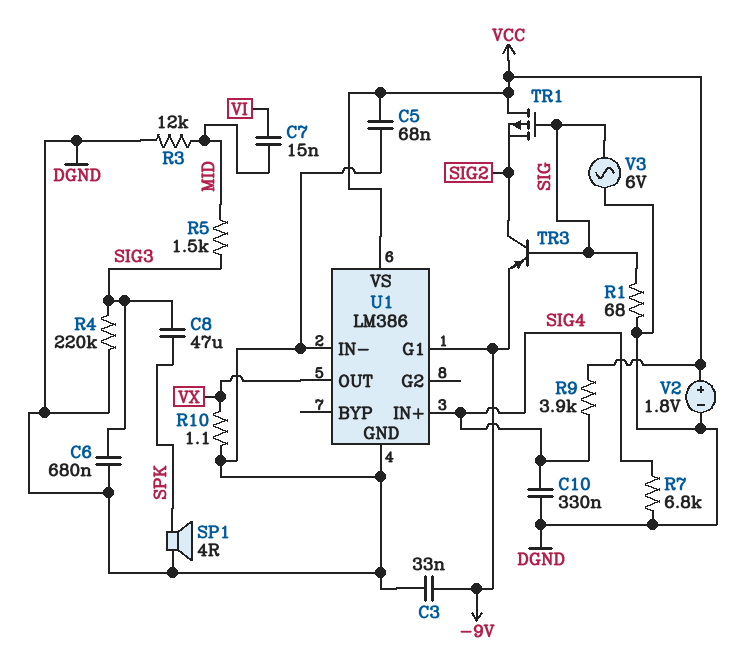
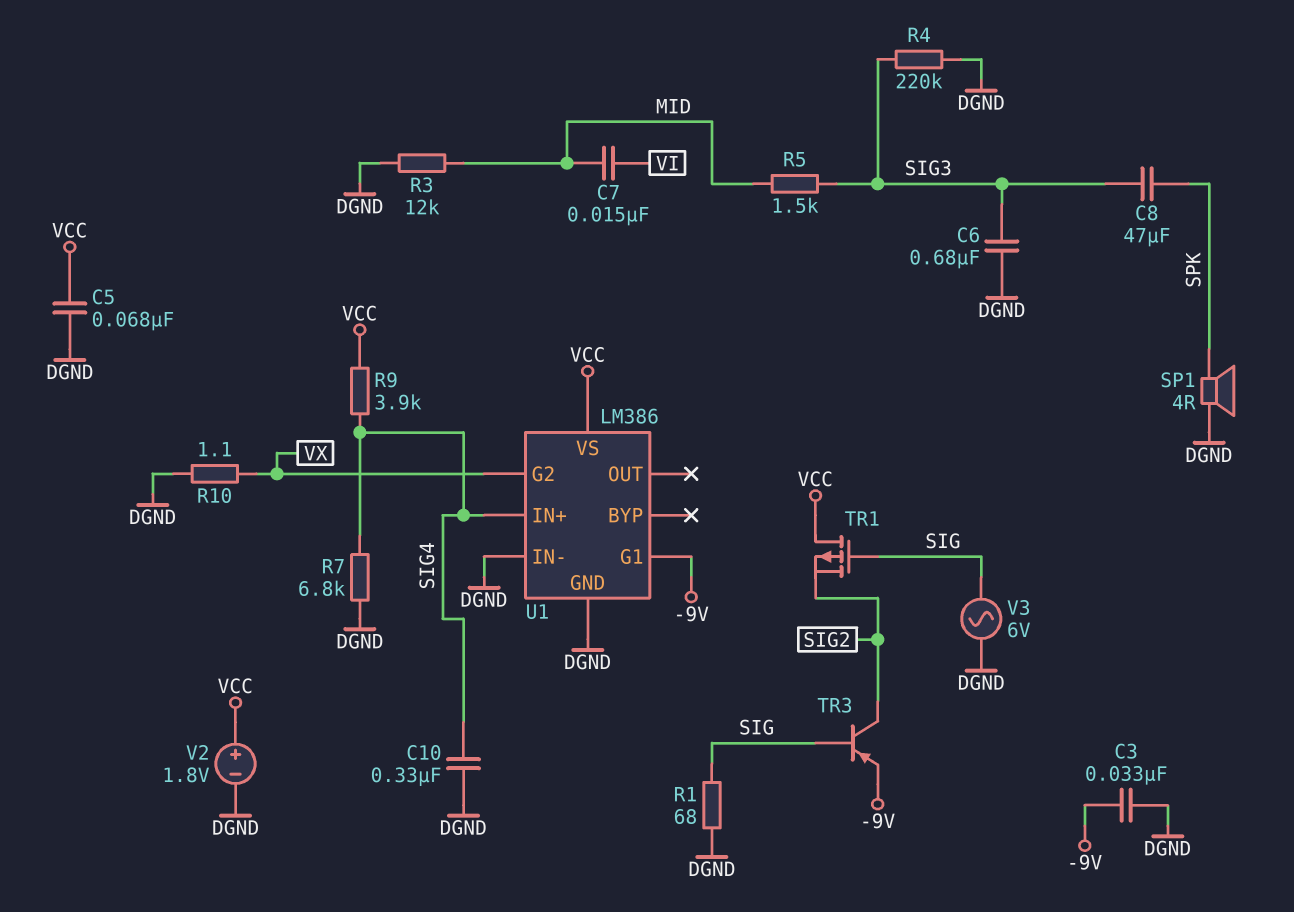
U1 pin G2: none -> VX
U1 pin OUT: VX -> none

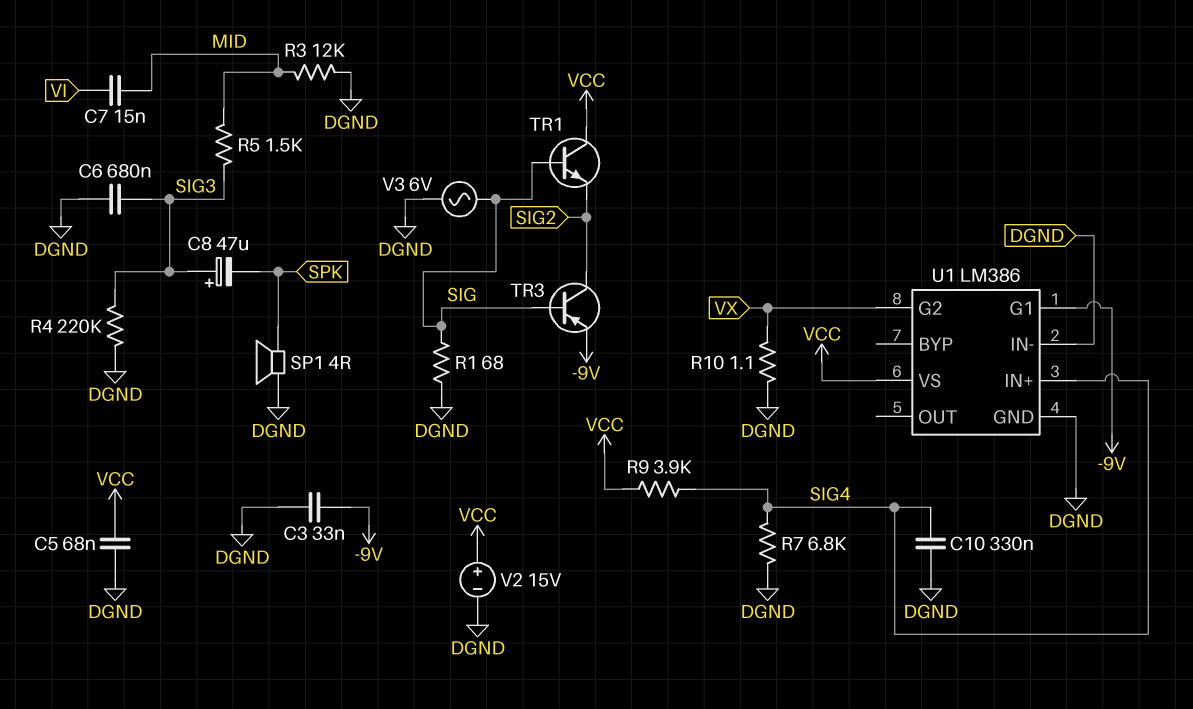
C8: 47uF (SIG3, SPK) -> 47uF (plus SIG3, minus SPK)
TR1: PMOS (G SIG, D VCC, S SIG2) -> NPN (B SIG, C VCC, E SIG2)
V2: 1.8V (plus VCC, minus DGND) -> 15V (plus VCC, minus DGND)

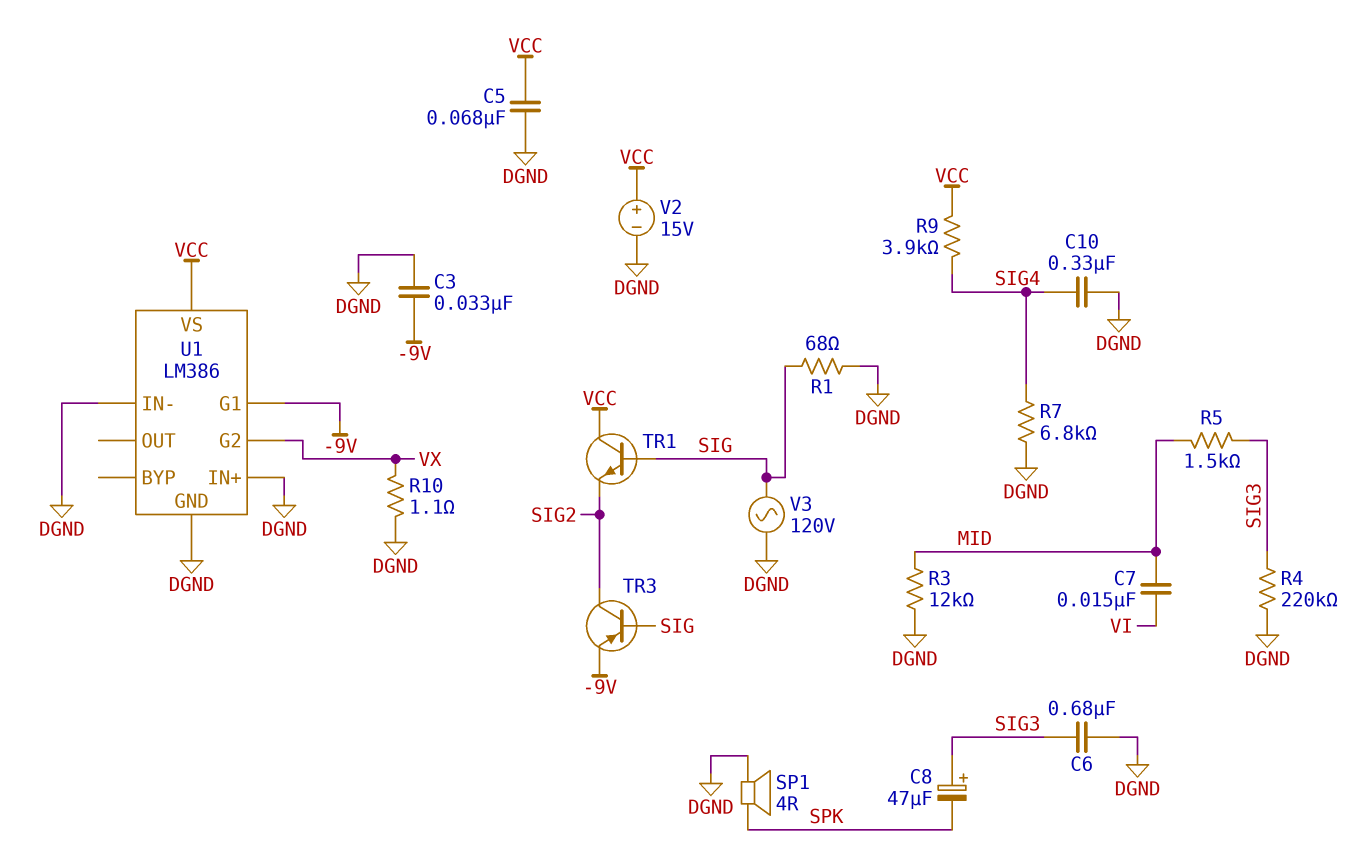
U1 pin IN+: SIG4 -> DGND
V3: AC 6V (DGND, SIG) -> AC 120V (DGND, SIG)

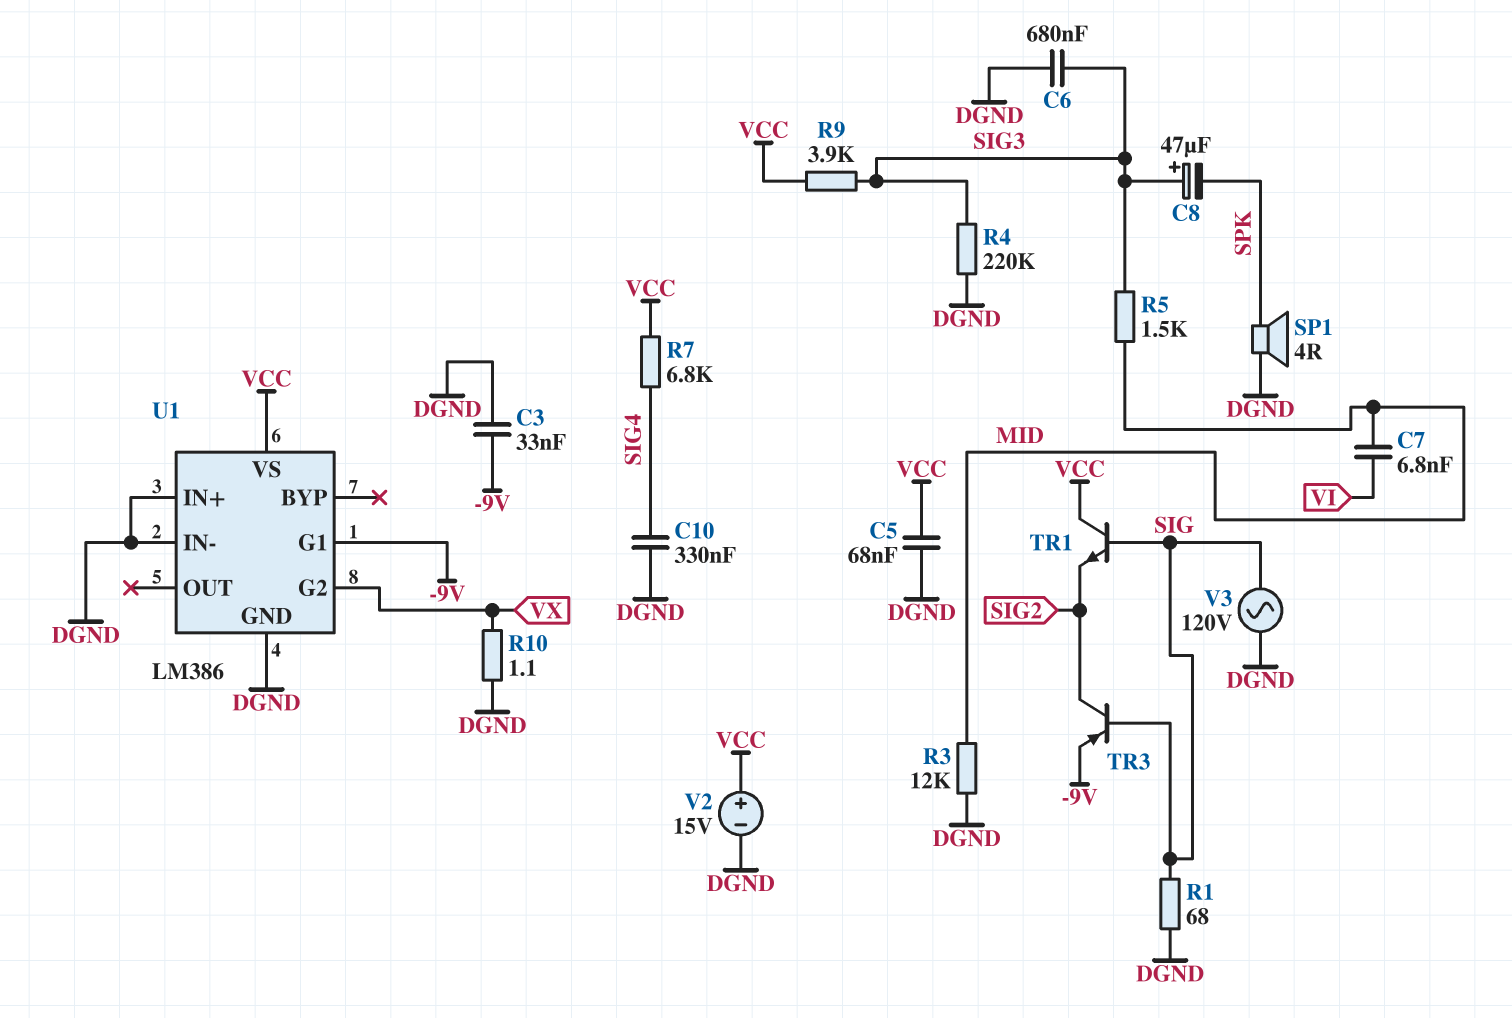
C7: 15nF (MID, VI) -> 6.8nF (MID, VI)
R7: 6.8k (DGND, SIG4) -> 6.8k (SIG4, VCC)
R9: 3.9k (SIG4, VCC) -> 3.9k (SIG3, VCC)

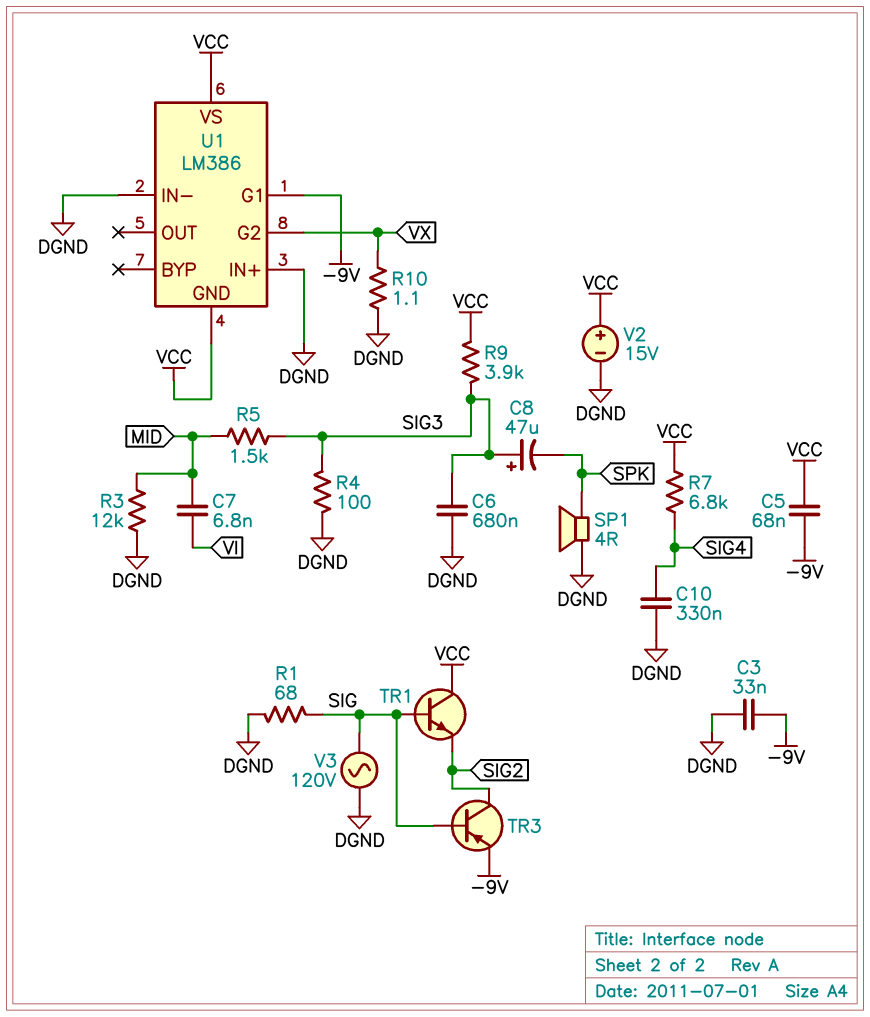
C5: 68nF (DGND, VCC) -> 68nF (-9V, VCC)
R4: 220k (DGND, SIG3) -> 100 (DGND, SIG3)
U1 pin GND: DGND -> VCC

